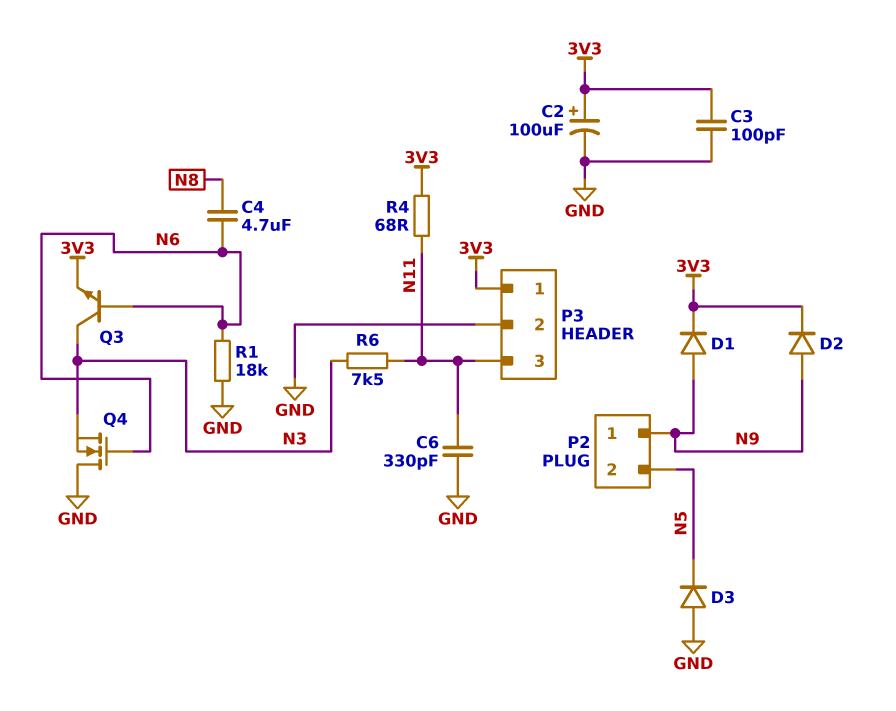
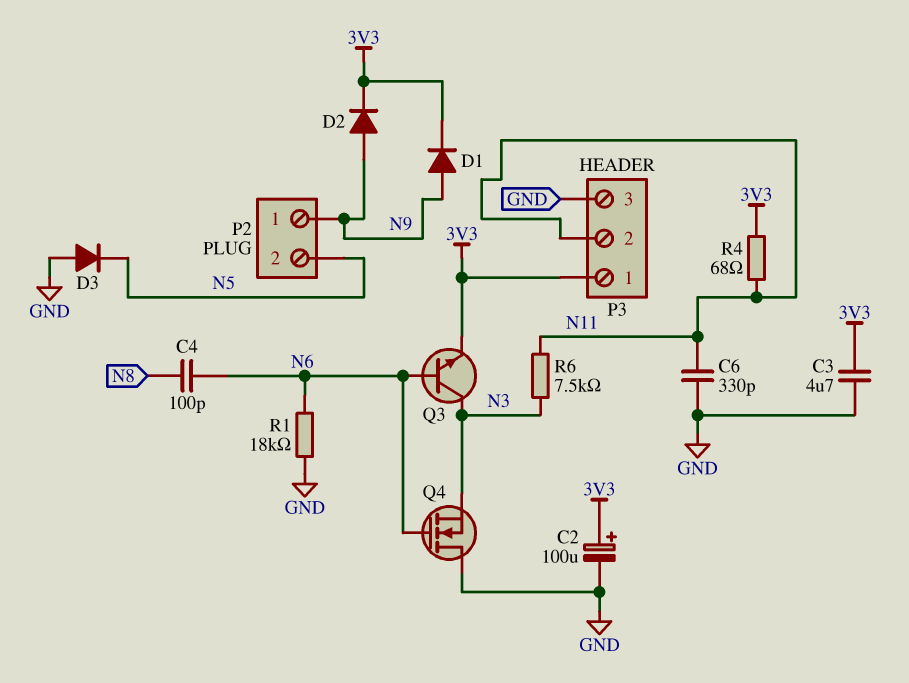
C3: 100pF (3V3, GND) -> 4.7uF (3V3, GND)
C4: 4.7uF (N6, N8) -> 100pF (N6, N8)
P3 pin 2: GND -> N11
P3 pin 3: N11 -> GND

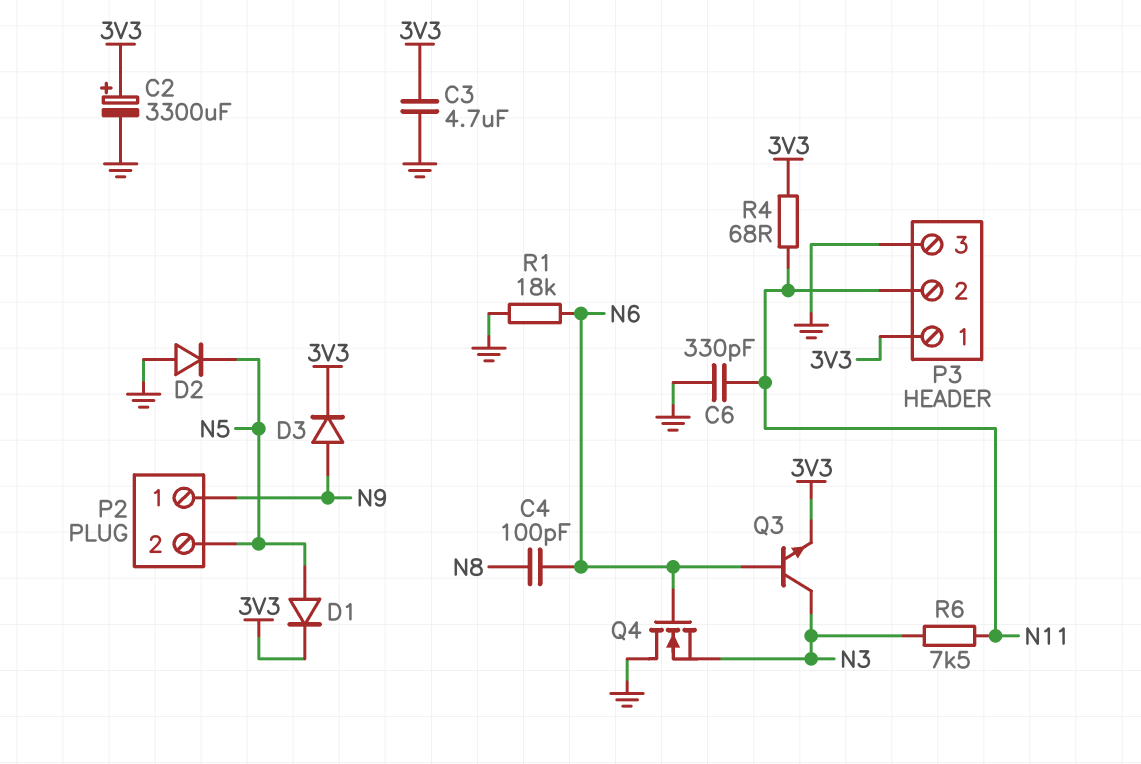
C2: 100uF (plus 3V3, minus GND) -> 3300uF (plus 3V3, minus GND)
D1: diode (A N9, K 3V3) -> diode (A N5, K 3V3)
D2: diode (A N9, K 3V3) -> diode (A GND, K N5)
D3: diode (A GND, K N5) -> diode (A N9, K 3V3)

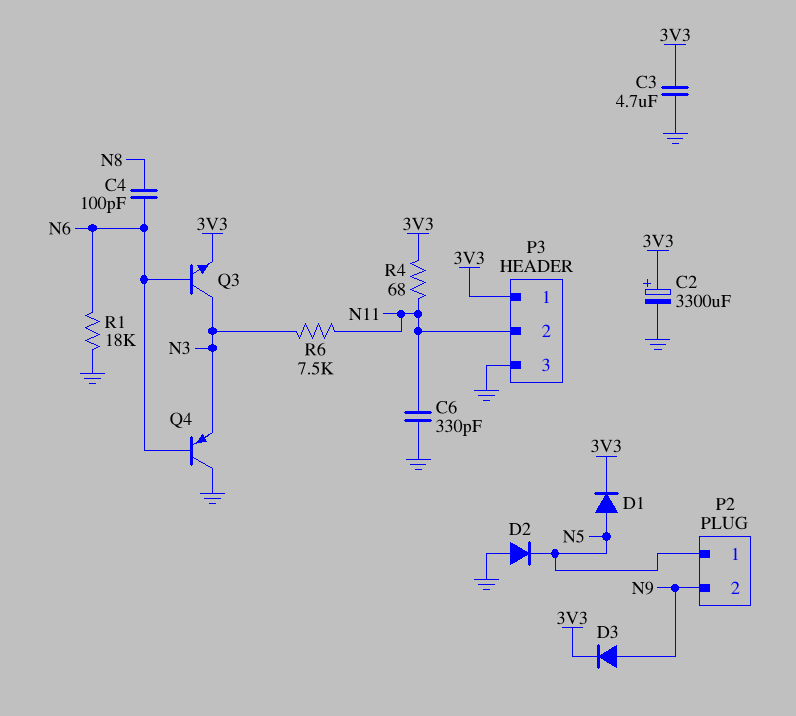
P2 pin 1: N9 -> N5
P2 pin 2: N5 -> N9
Q4: NMOS (G N6, D GND, S N3) -> PNP (B N6, C GND, E N3)

